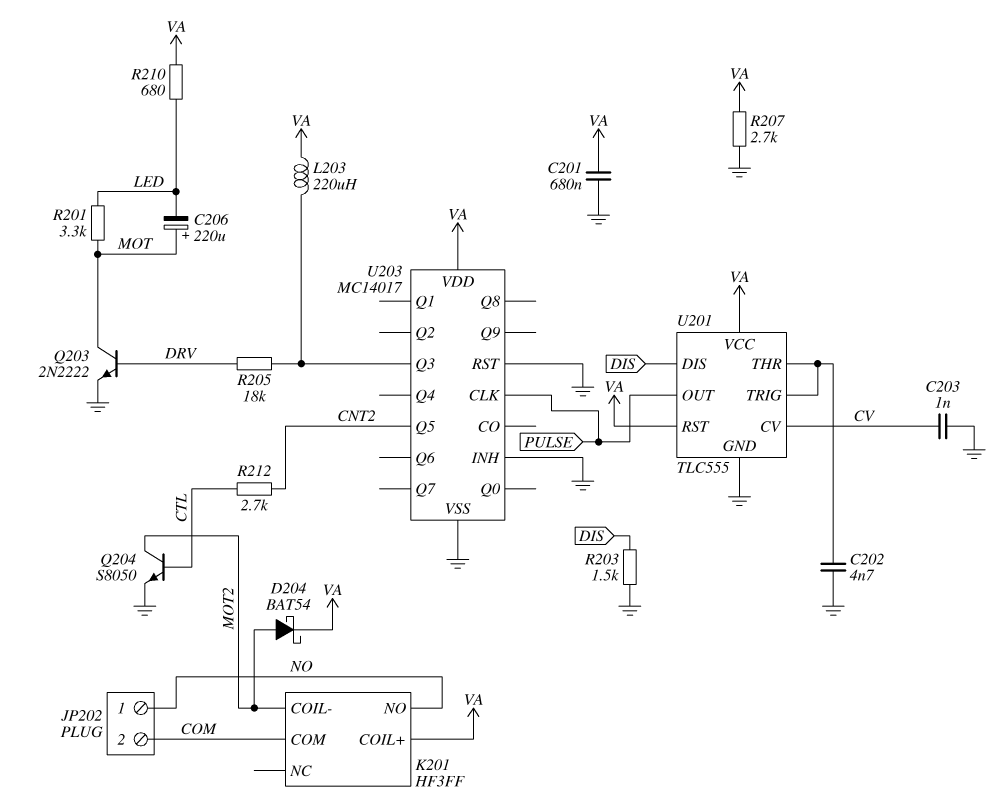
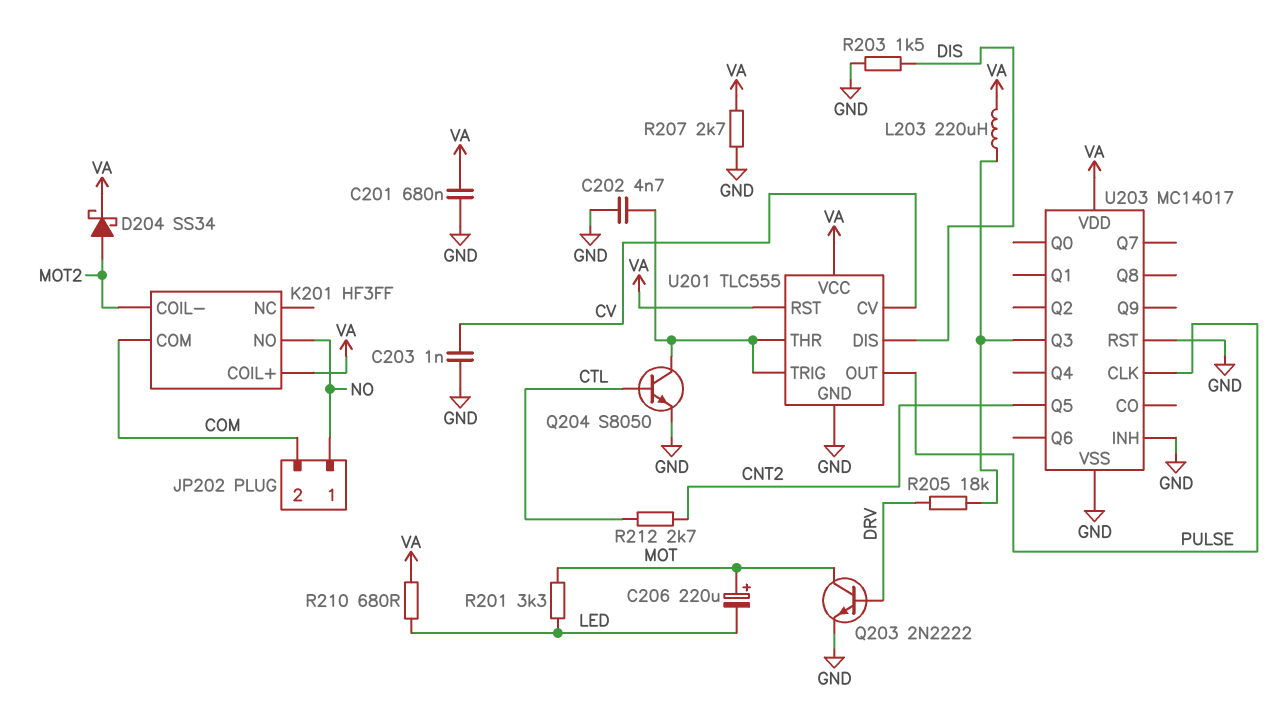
D204: schottky BAT54 (A MOT2, K VA) -> schottky SS34 (A MOT2, K VA)
Q204: NPN S8050 (B CTL, C MOT2, E GND) -> NPN S8050 (B CTL, C U201/THR, E GND)

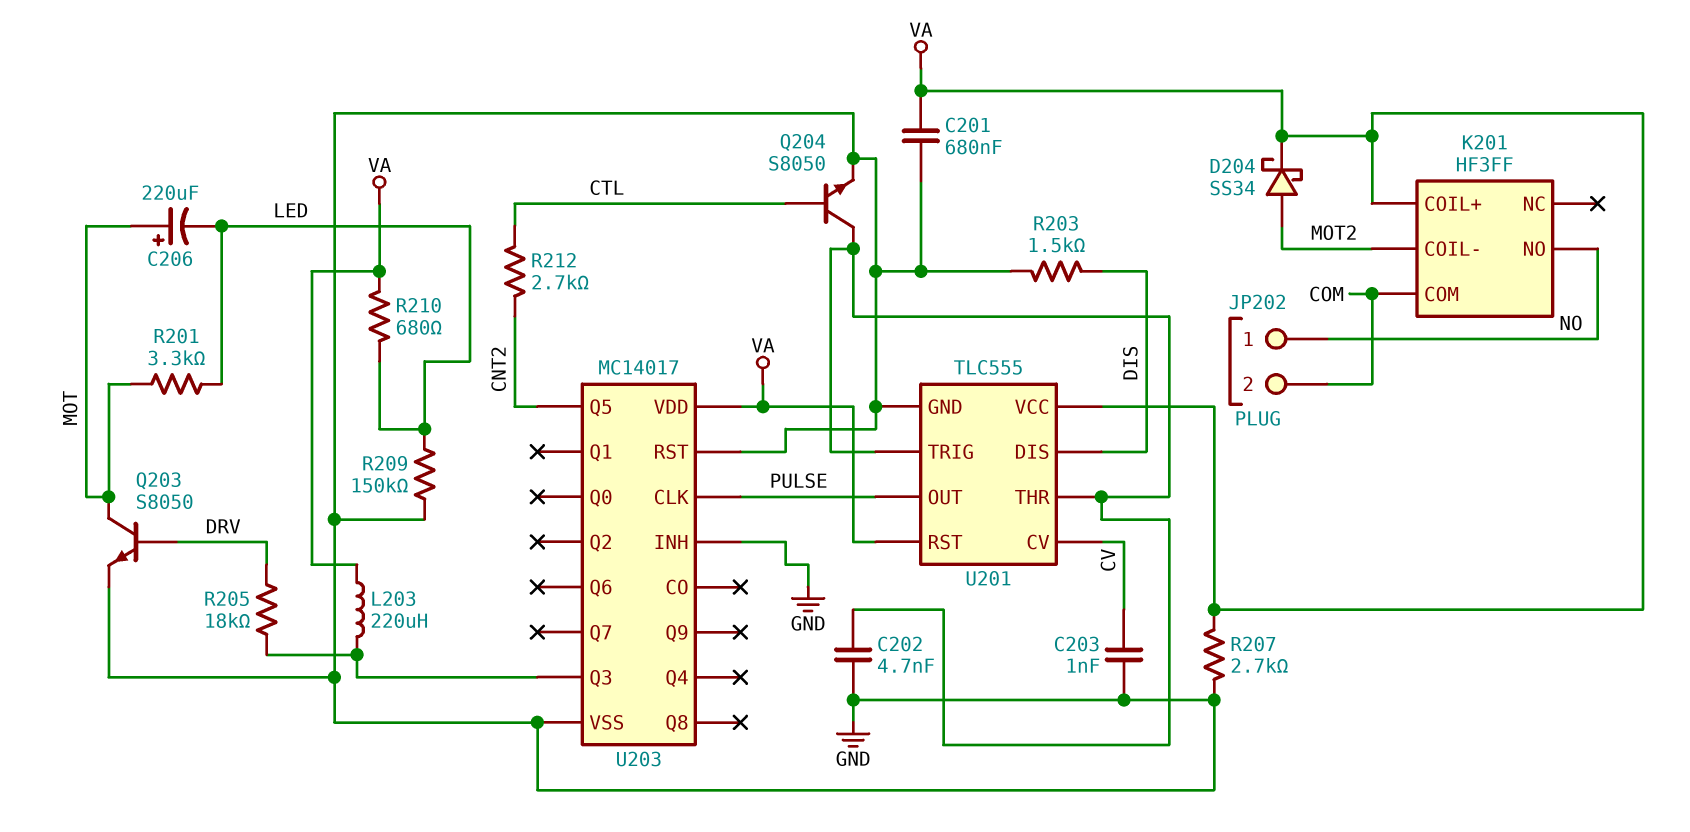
Q203: NPN 2N2222 (B DRV, C MOT, E GND) -> NPN S8050 (B DRV, C MOT, E GND)
R209: none -> 150k (GND, LED)

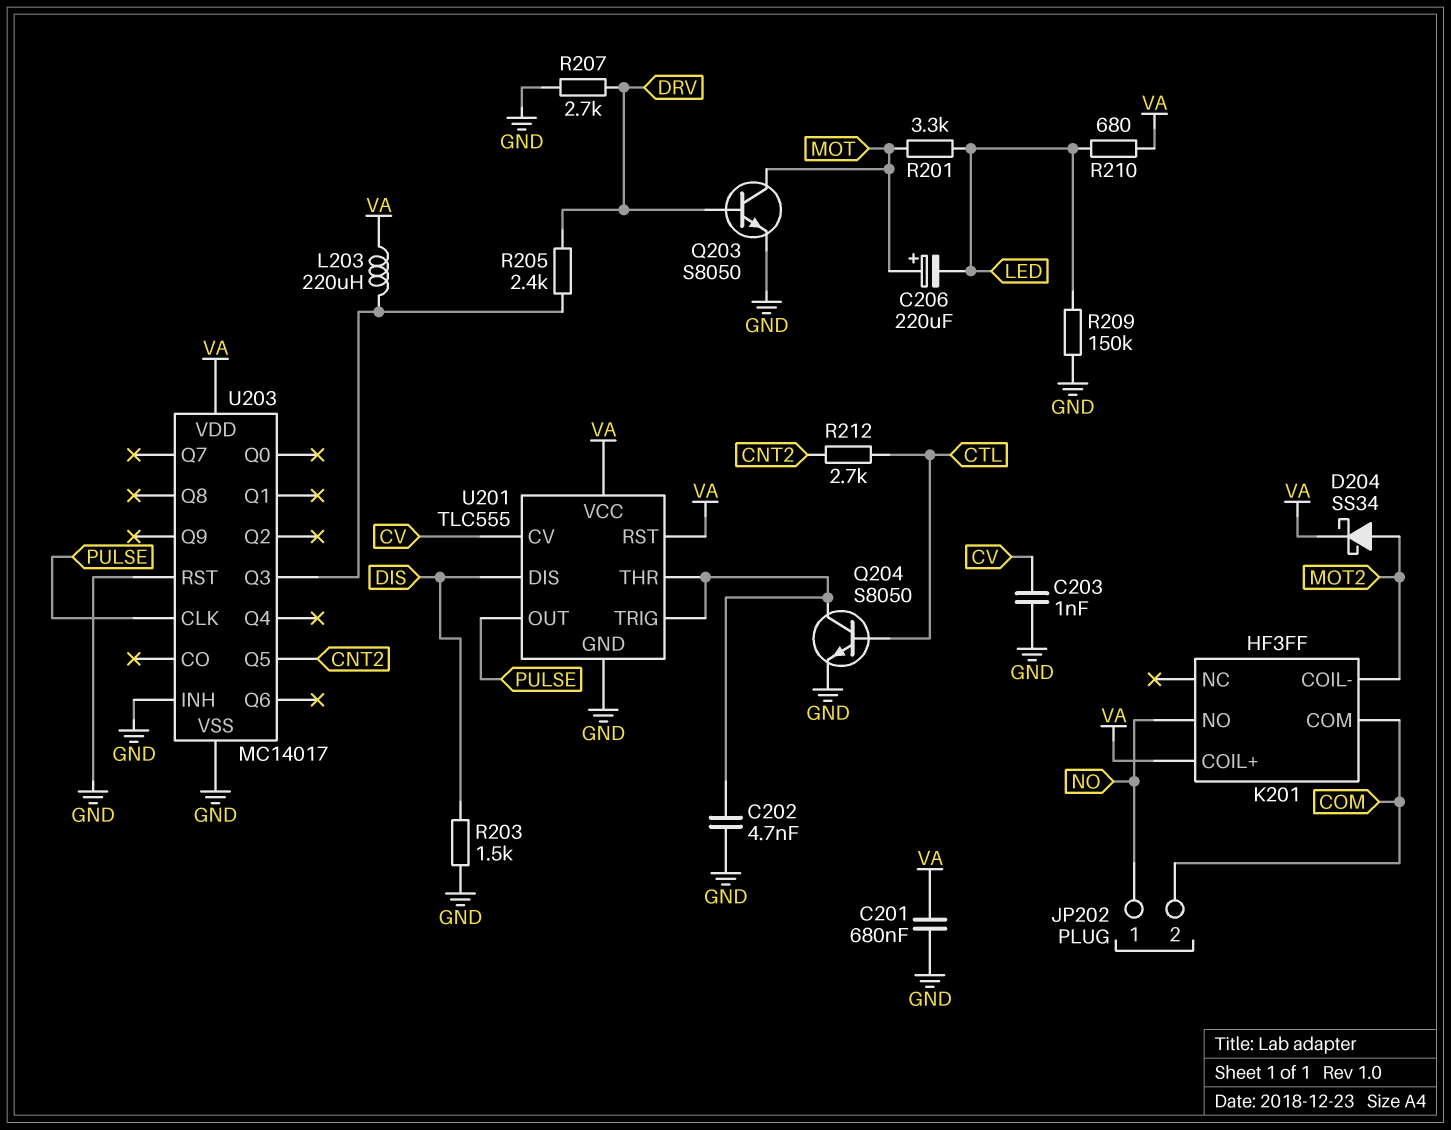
R205: 18k (DRV, U203/Q3) -> 2.4k (DRV, U203/Q3)
R207: 2.7k (GND, VA) -> 2.7k (DRV, GND)

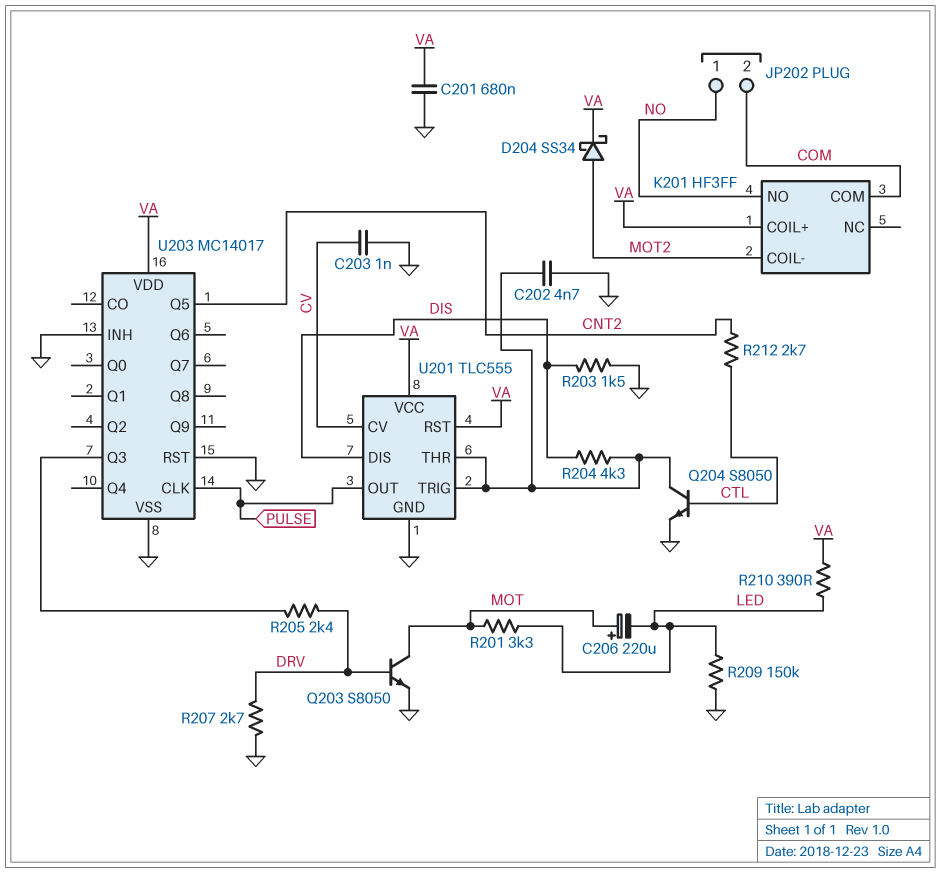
L203: 220uH (U203/Q3, VA) -> none
R204: none -> 4.3k (DIS, U201/THR)
R210: 680 (LED, VA) -> 390 (LED, VA)

